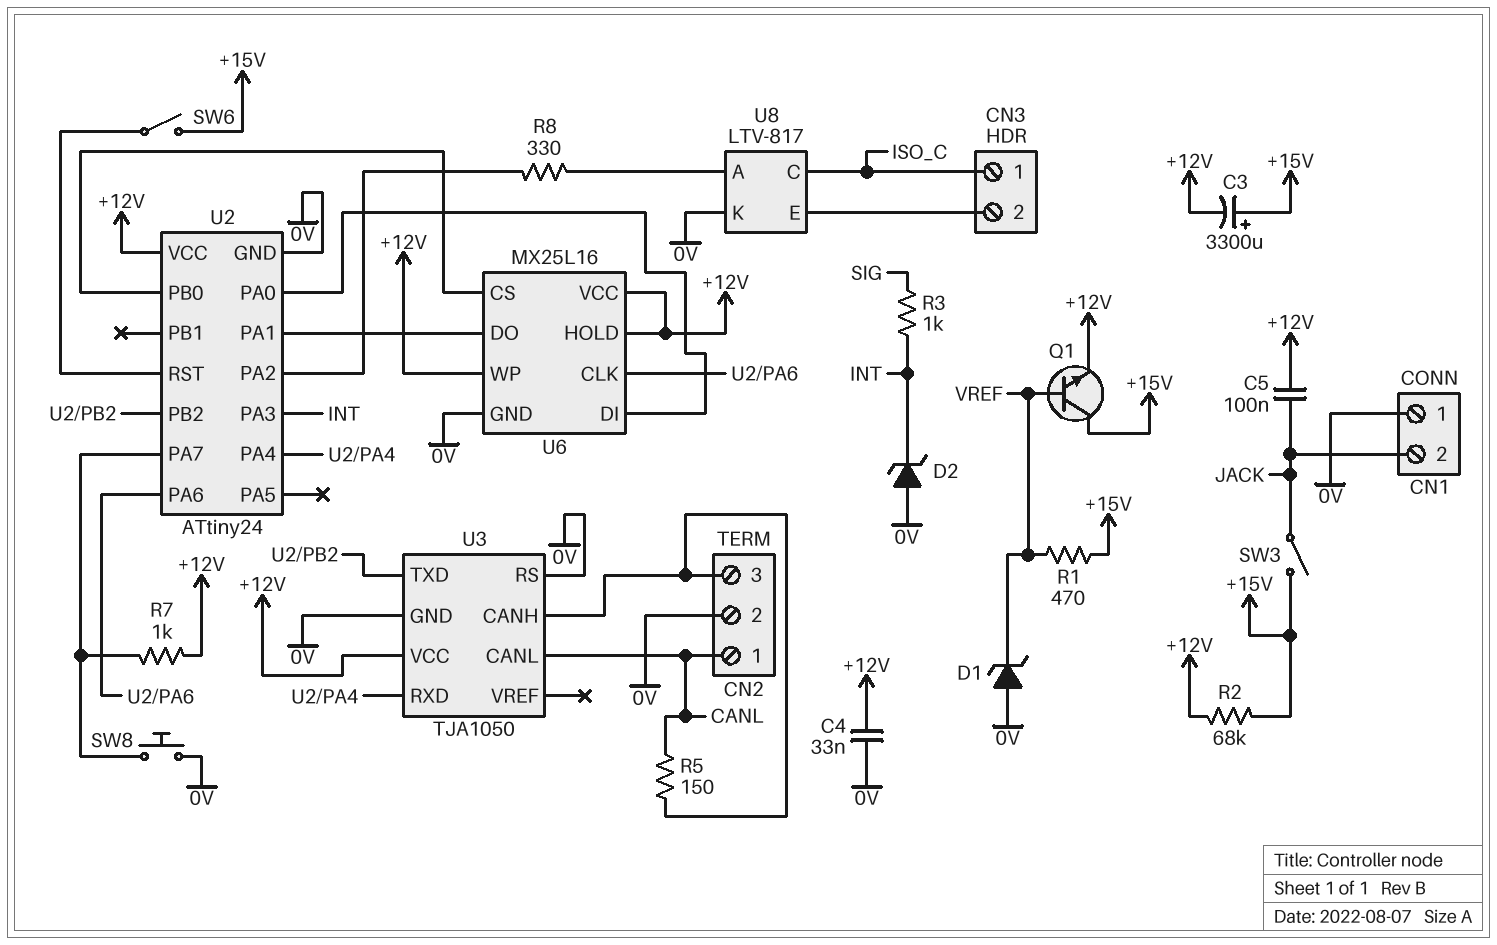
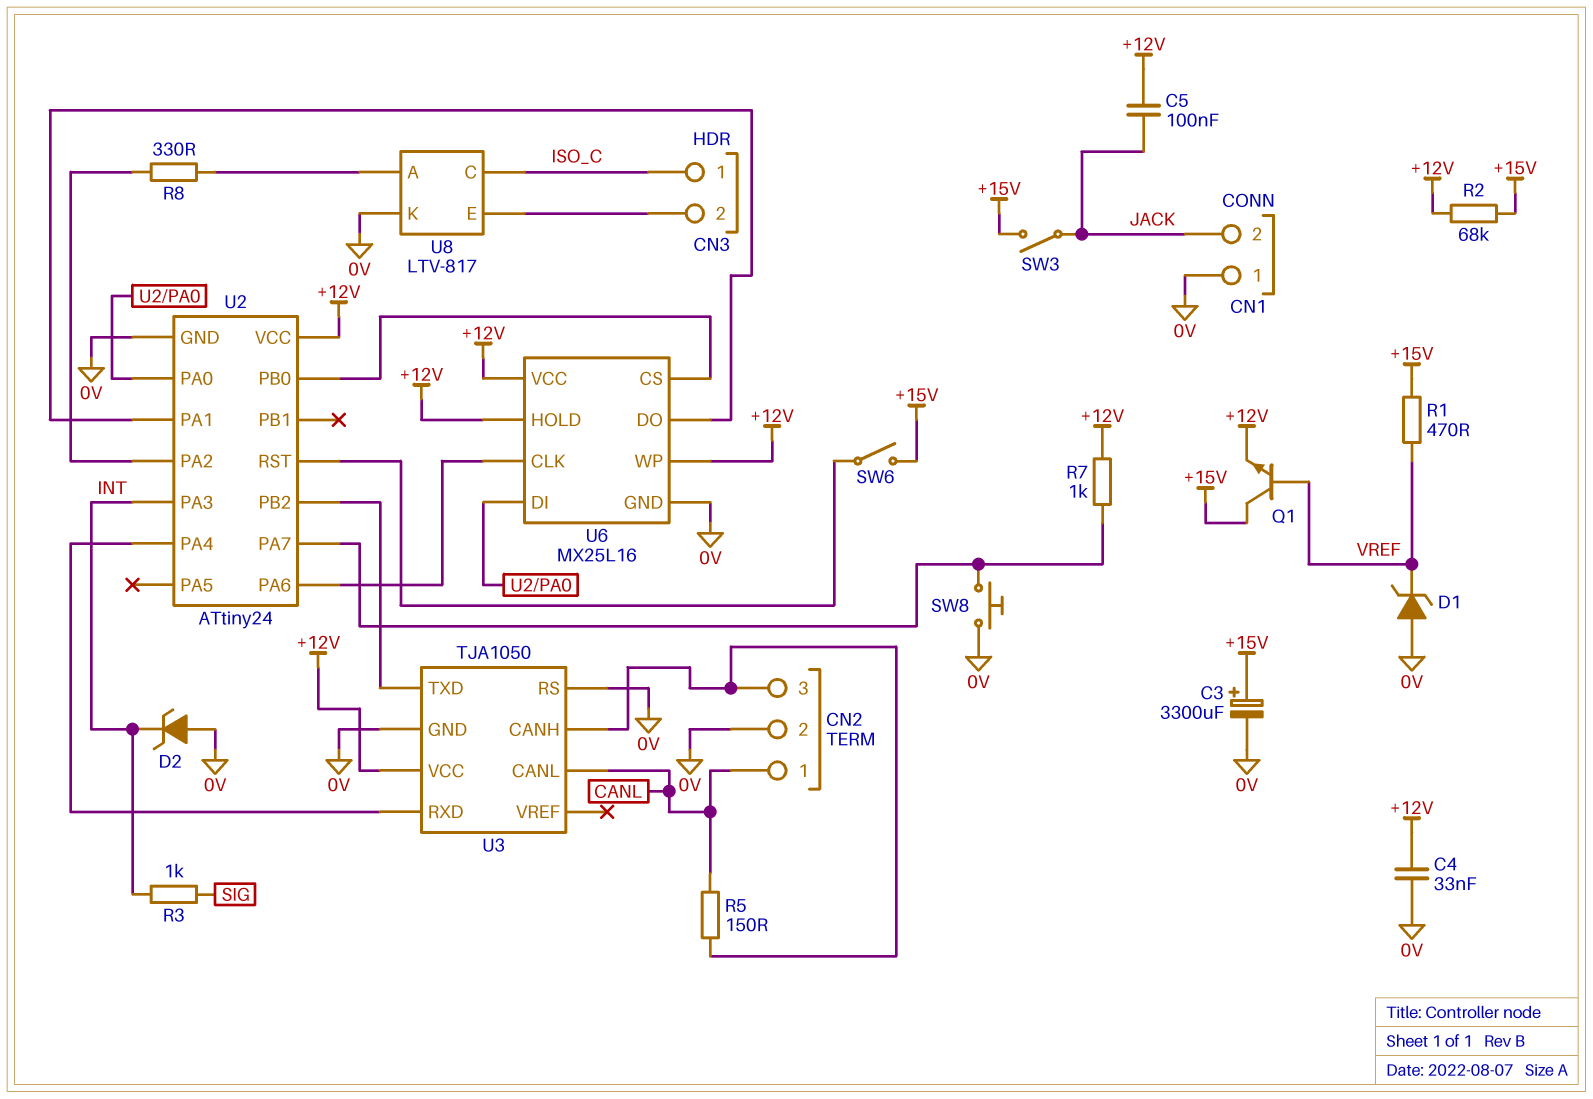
C3: 3300uF (plus +15V, minus +12V) -> 3300uF (plus +15V, minus 0V)

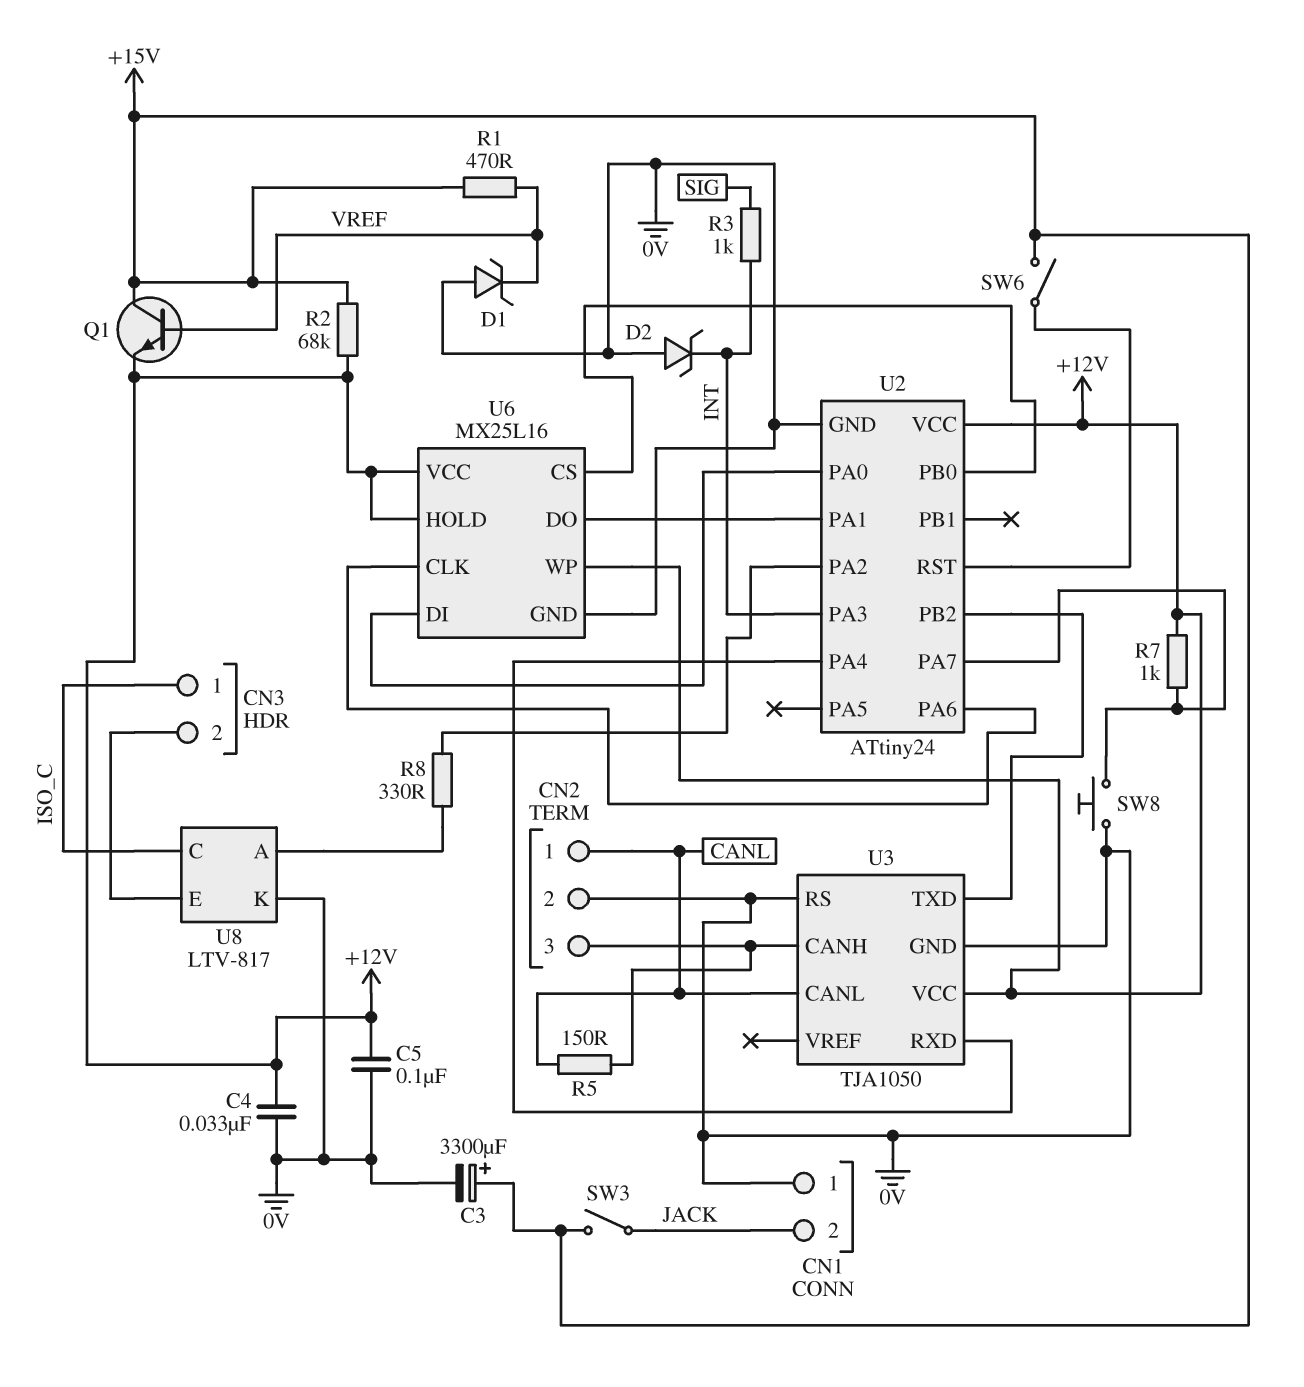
C5: 100nF (+12V, JACK) -> 100nF (+12V, 0V)

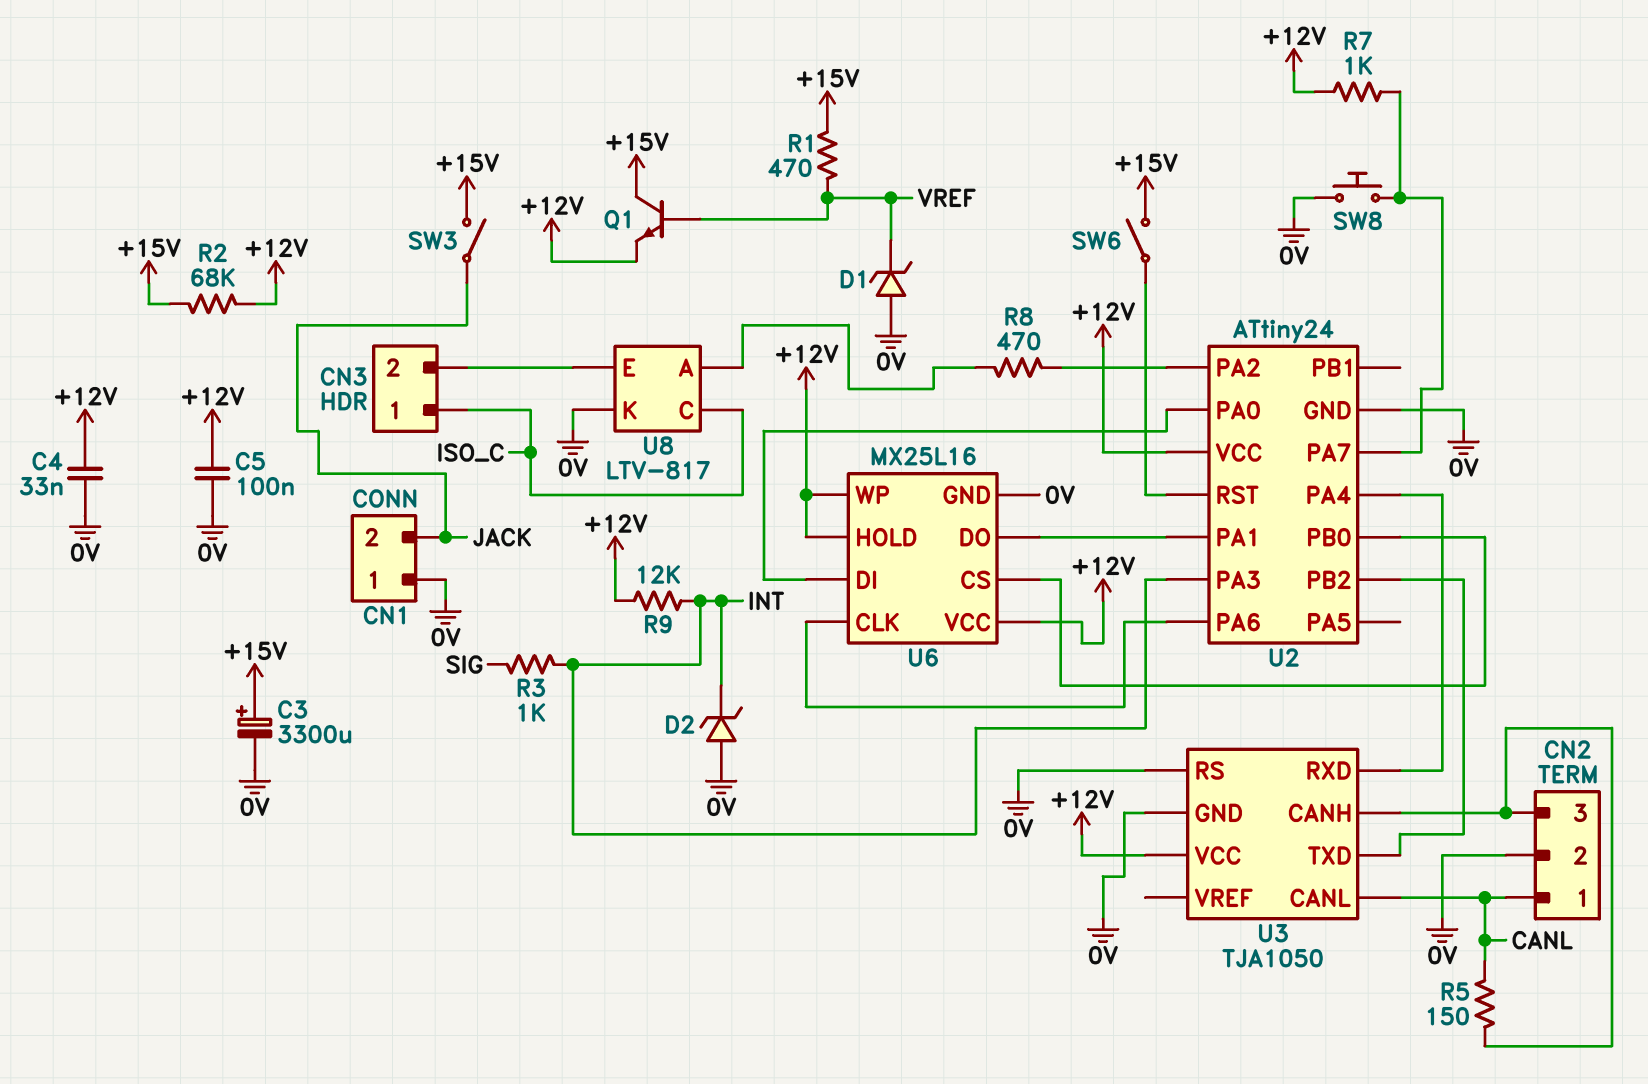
R8: 330 (U2/PA2, U8/A) -> 470 (U2/PA2, U8/A)
R9: none -> 12k (+12V, INT)

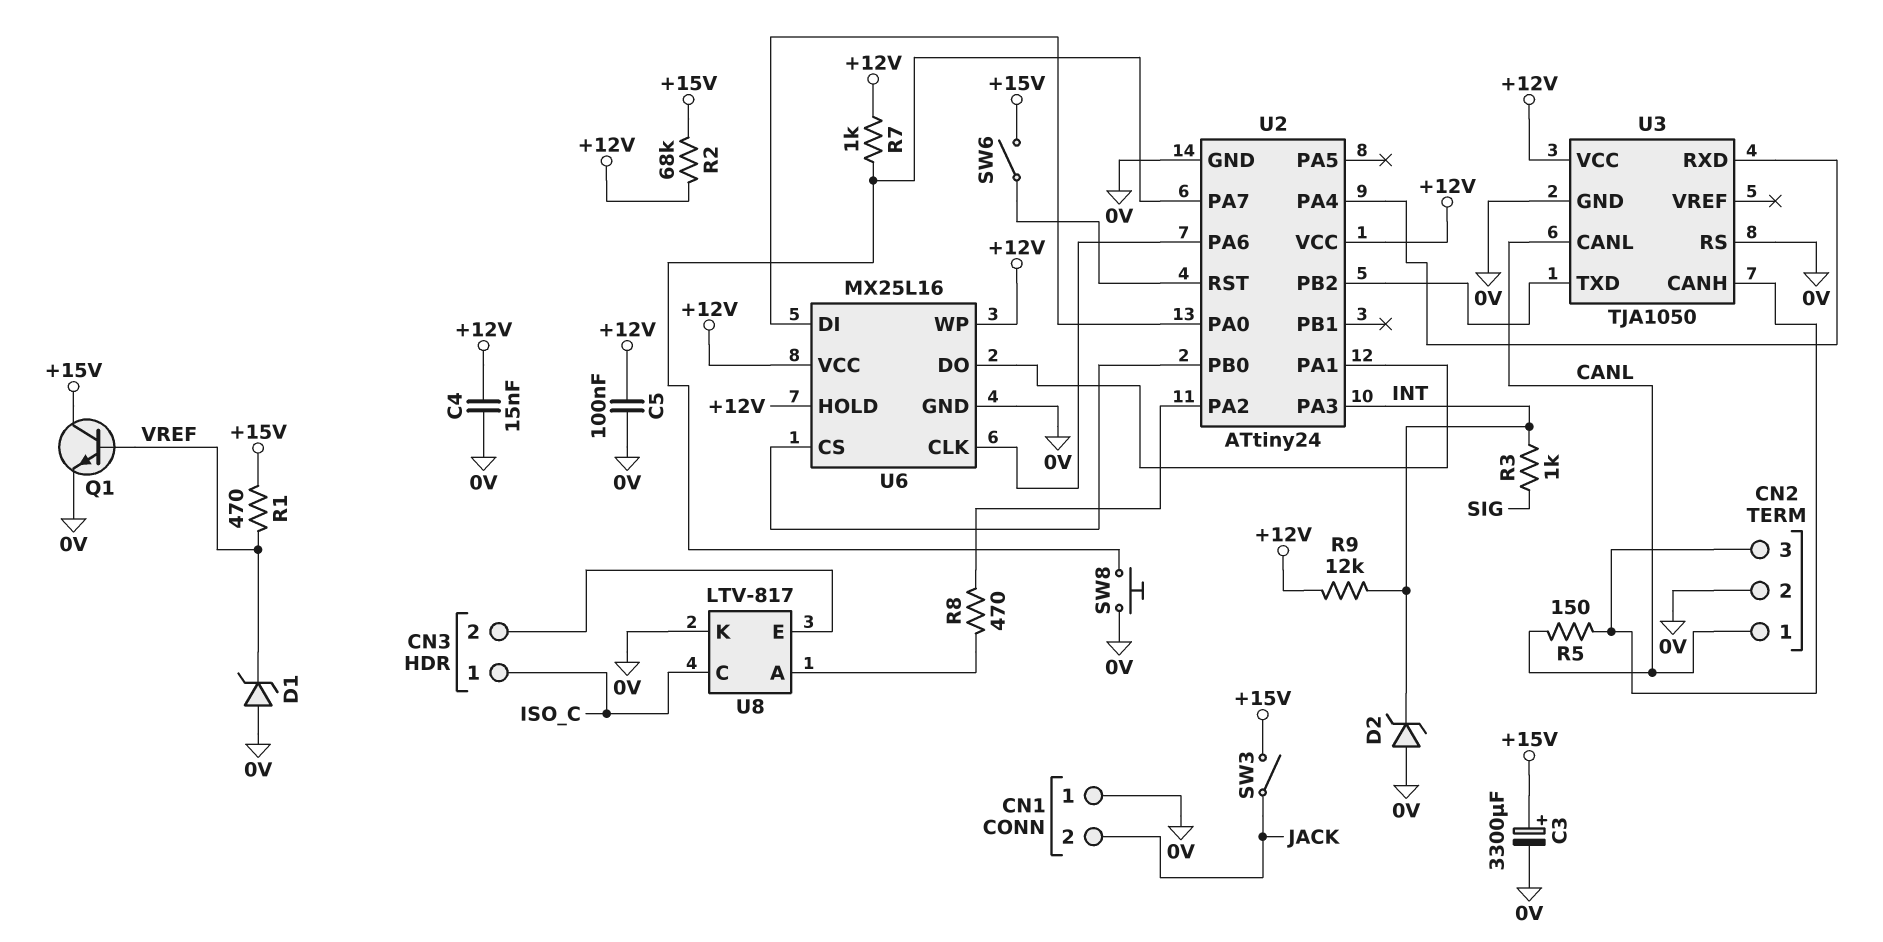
C4: 33nF (+12V, 0V) -> 15nF (+12V, 0V)
Q1: NPN (B VREF, C +15V, E +12V) -> NPN (B VREF, C +15V, E 0V)

